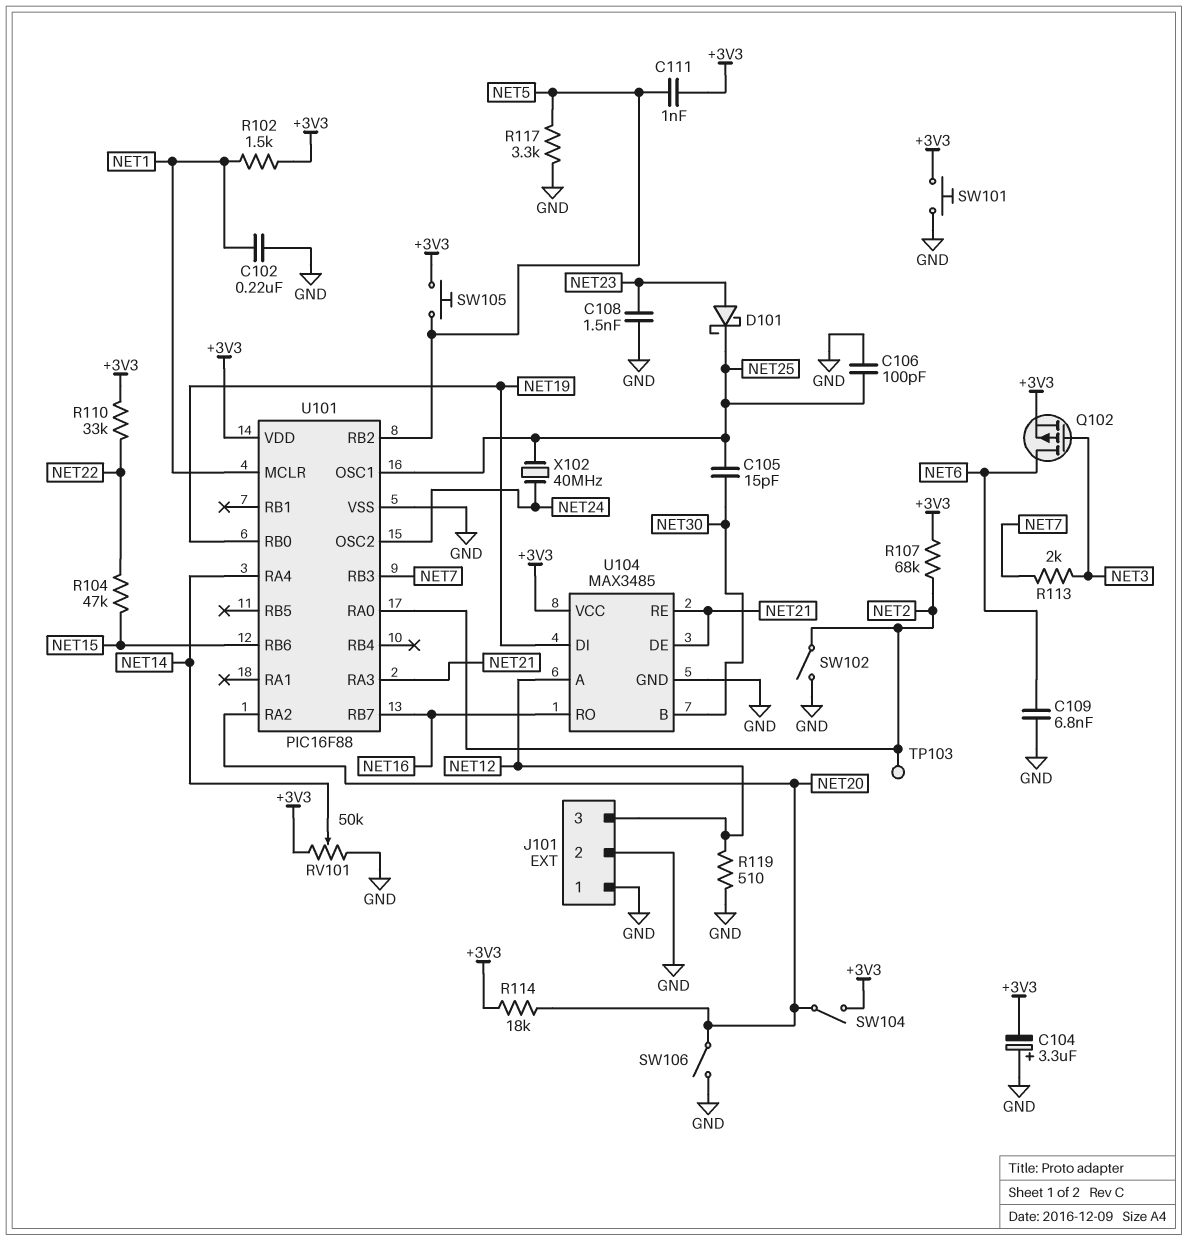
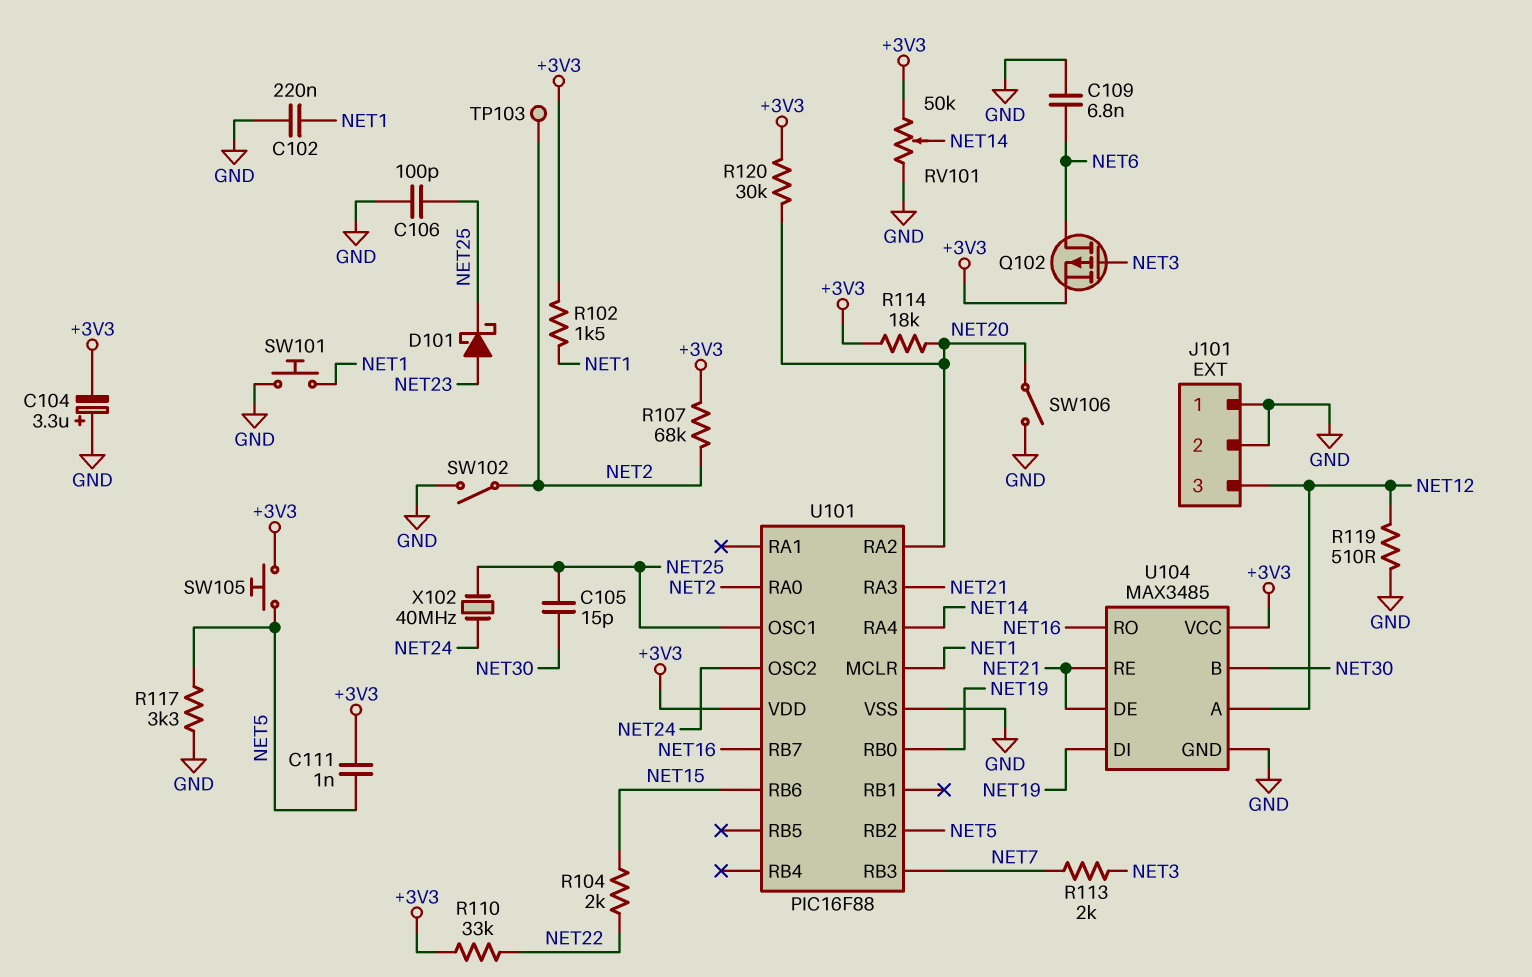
C108: 1.5nF (GND, NET23) -> none
R104: 47k (NET15, NET22) -> 2k (NET15, NET22)
R120: none -> 30k (+3V3, NET20)
SW101: button (+3V3, GND) -> button (GND, NET1)
SW104: switch (+3V3, NET20) -> none

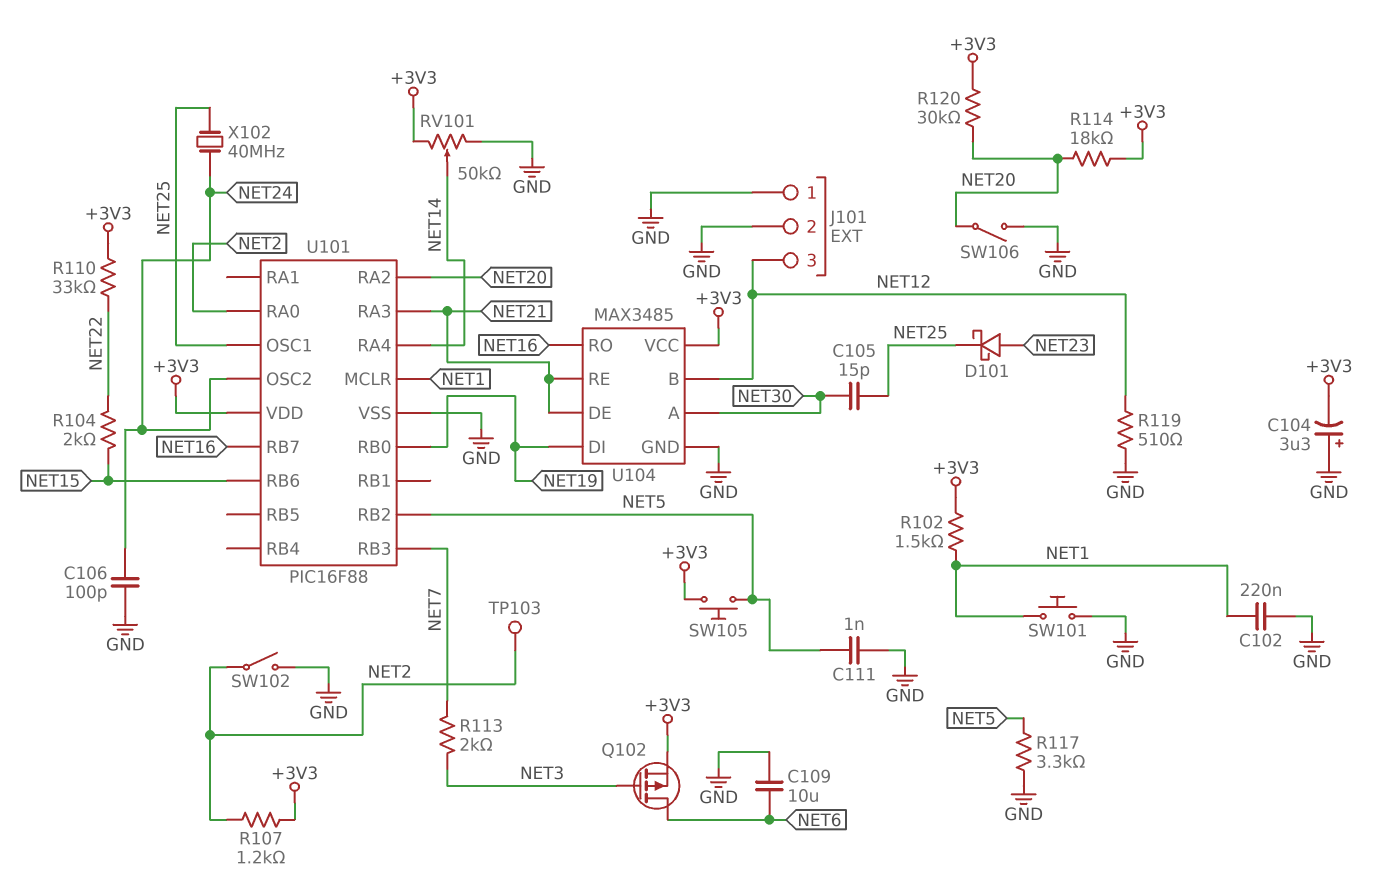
C106: 100pF (GND, NET25) -> 100pF (GND, NET24)
C109: 6.8nF (GND, NET6) -> 10uF (GND, NET6)
C111: 1nF (+3V3, NET5) -> 1nF (GND, NET5)
R107: 68k (+3V3, NET2) -> 1.2k (+3V3, NET2)
U104 pin A: NET12 -> NET30
U104 pin B: NET30 -> NET12

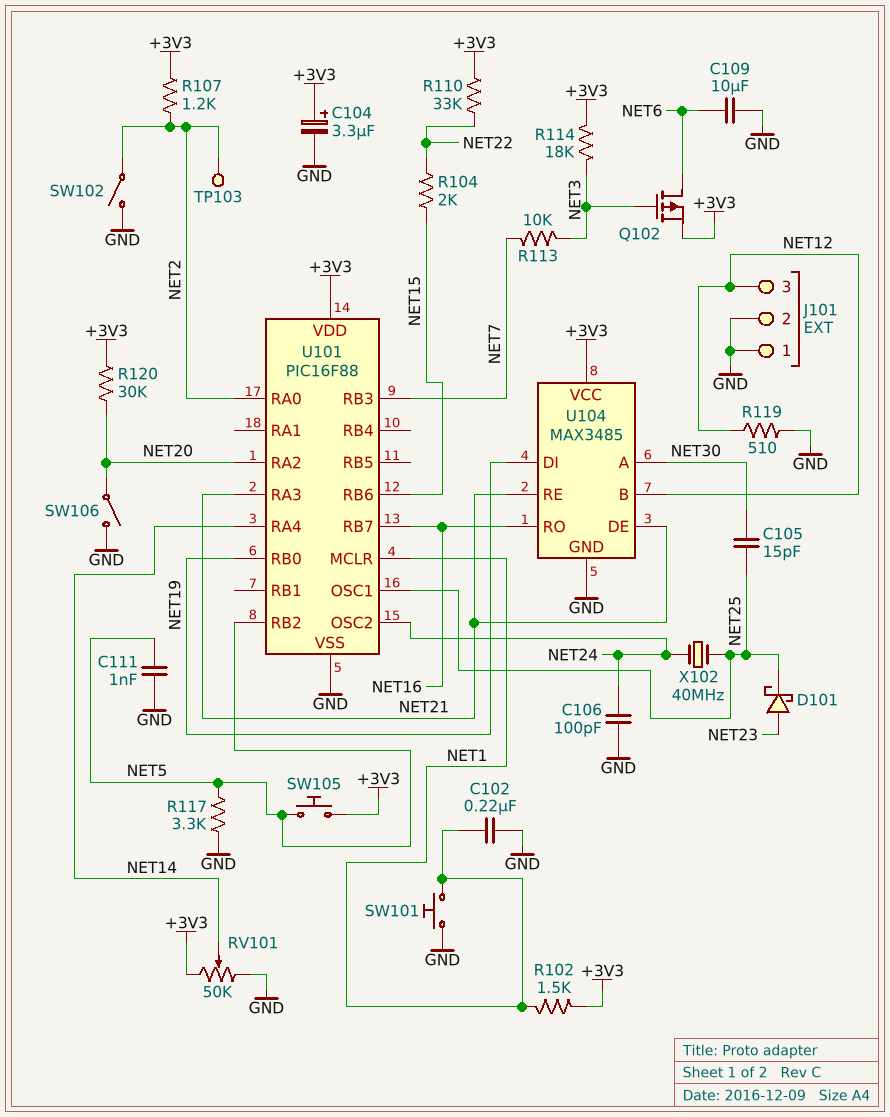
C104: 3.3uF (plus GND, minus +3V3) -> 3.3uF (plus +3V3, minus GND)
R113: 2k (NET3, NET7) -> 10k (NET3, NET7)
R114: 18k (+3V3, NET20) -> 18k (+3V3, NET3)

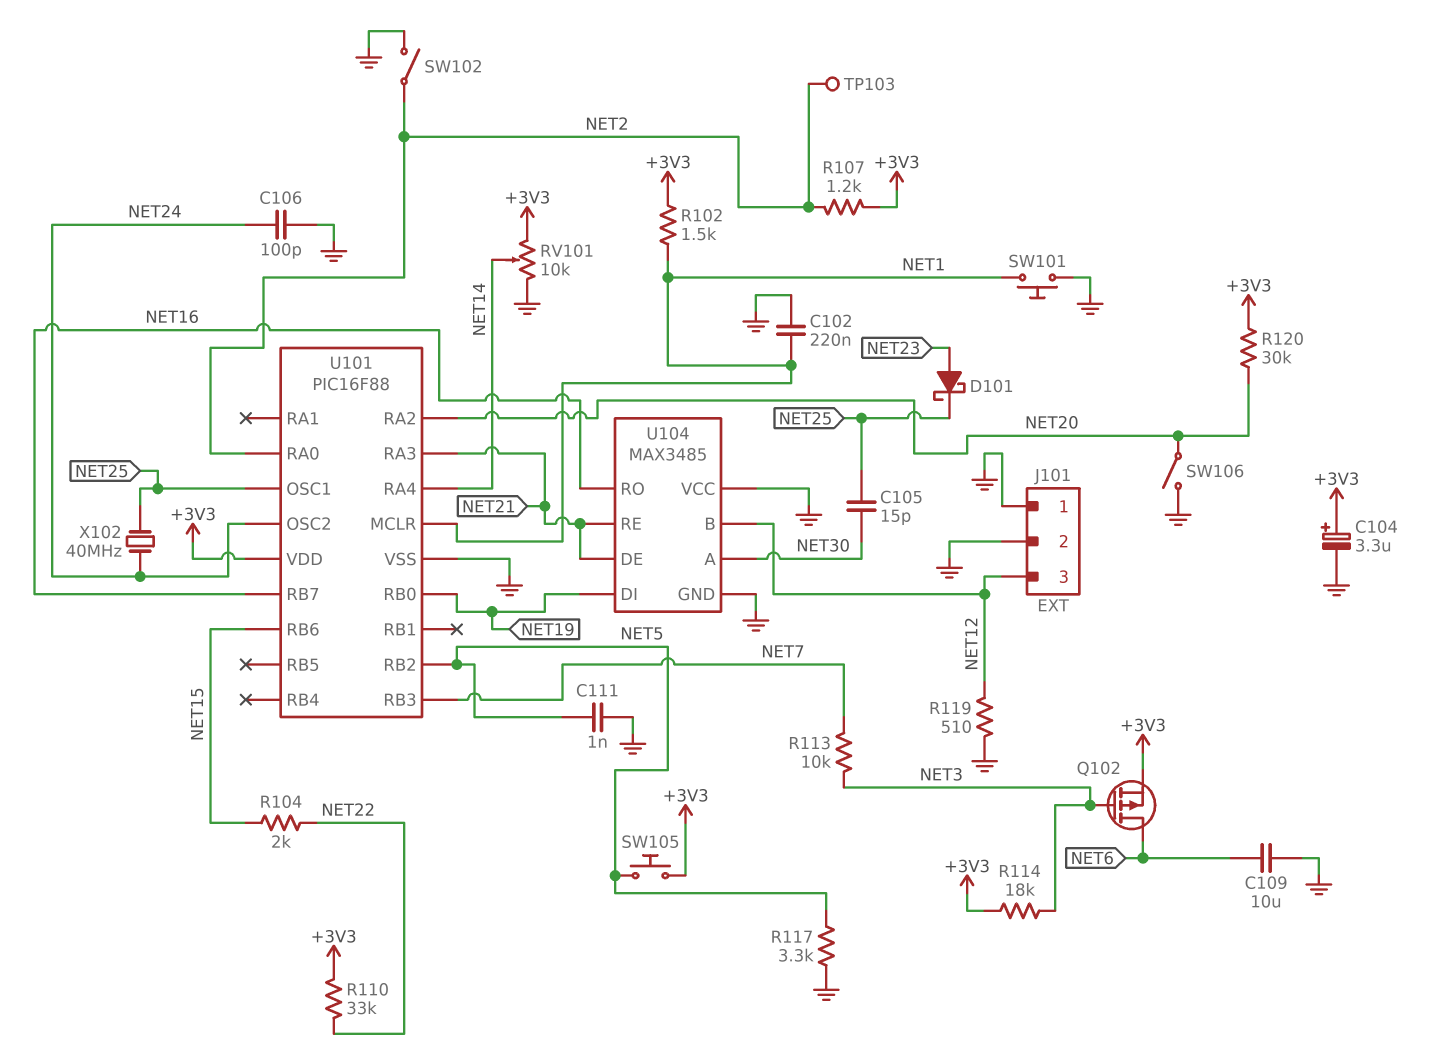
RV101: 50k (+3V3, GND, wiper NET14) -> 10k (+3V3, GND, wiper NET14)
U104 pin VCC: +3V3 -> GND

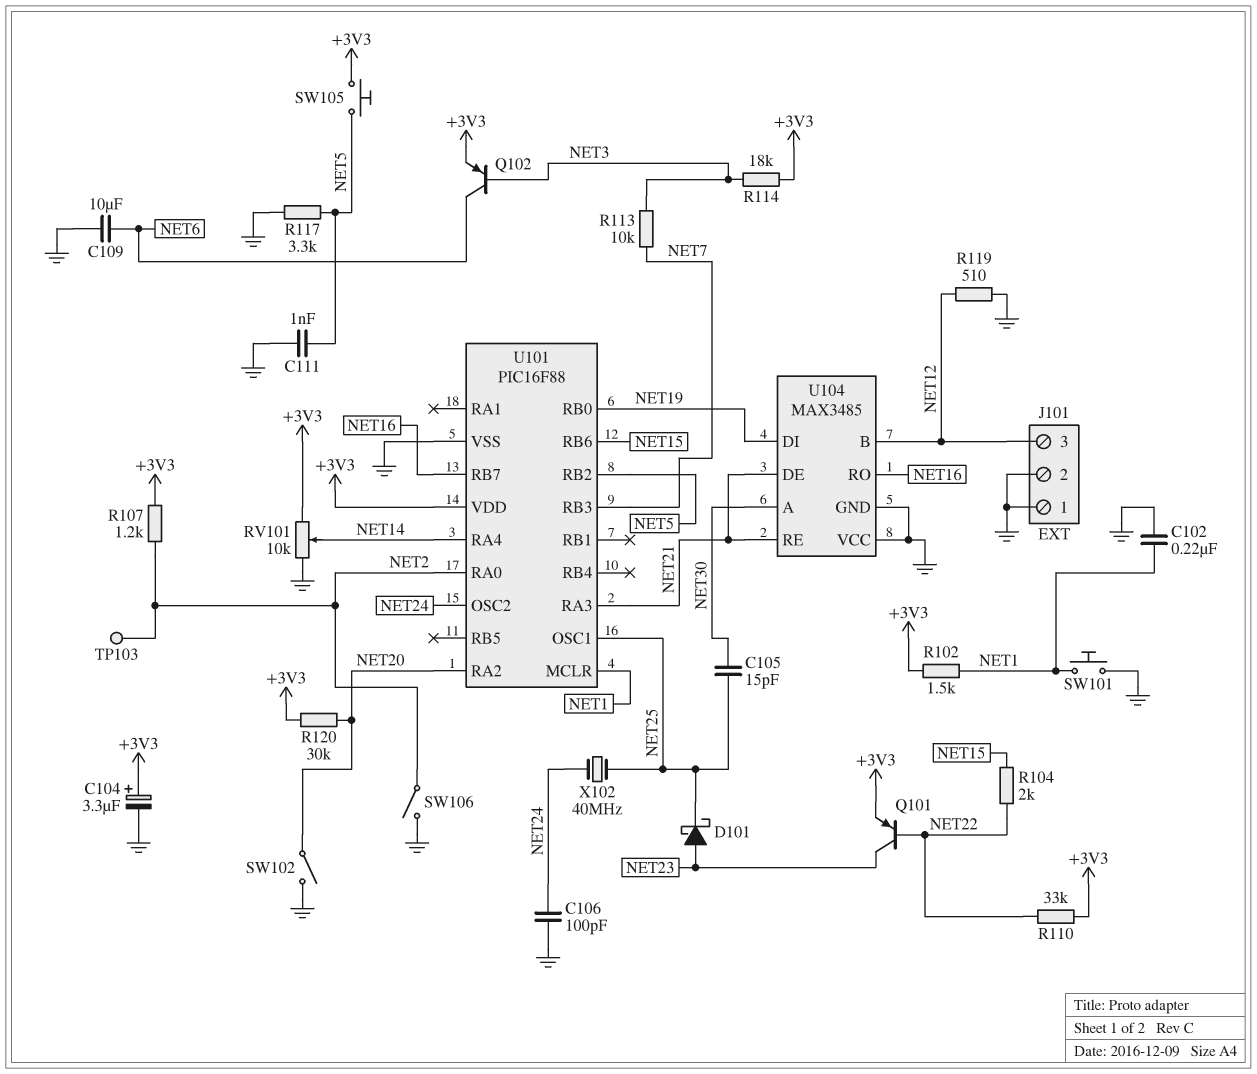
Q101: none -> PNP (B NET22, C NET23, E +3V3)
Q102: PMOS (G NET3, D NET6, S +3V3) -> PNP (B NET3, C NET6, E +3V3)
SW102: switch (GND, NET2) -> switch (GND, NET20)
SW106: switch (GND, NET20) -> switch (GND, NET2)

